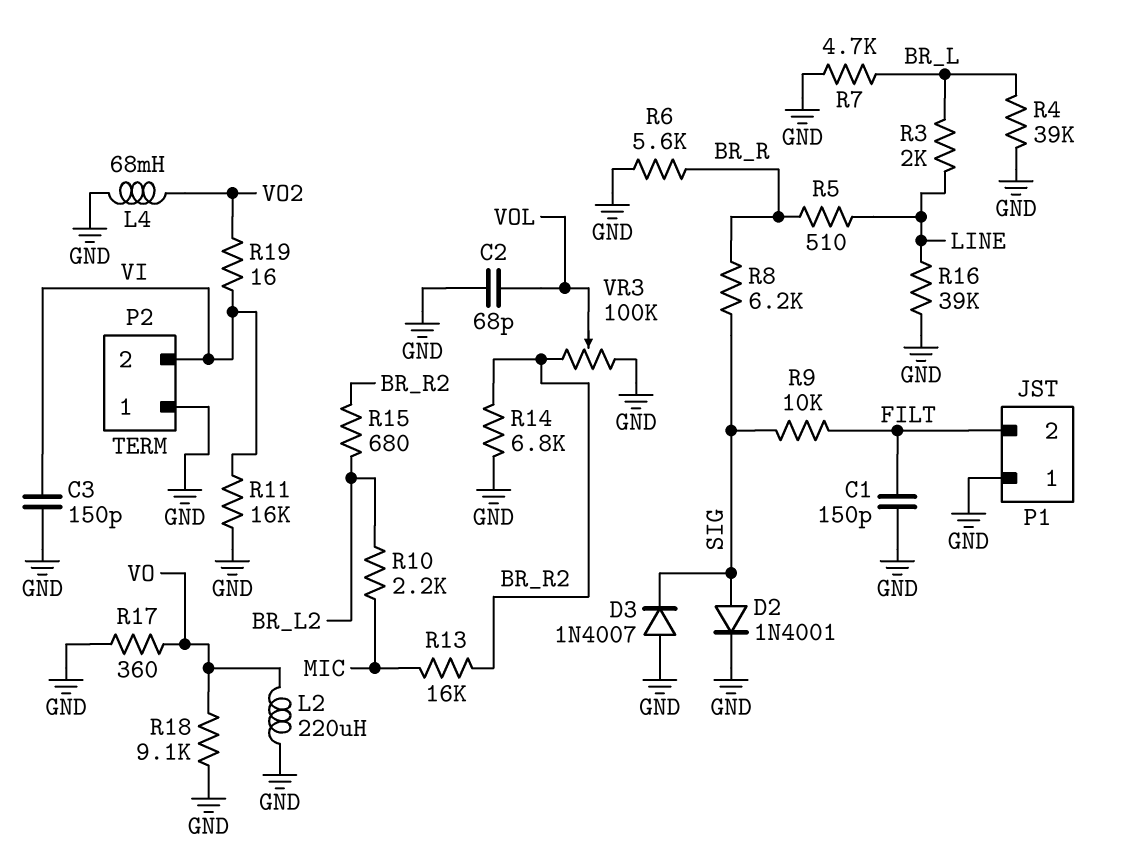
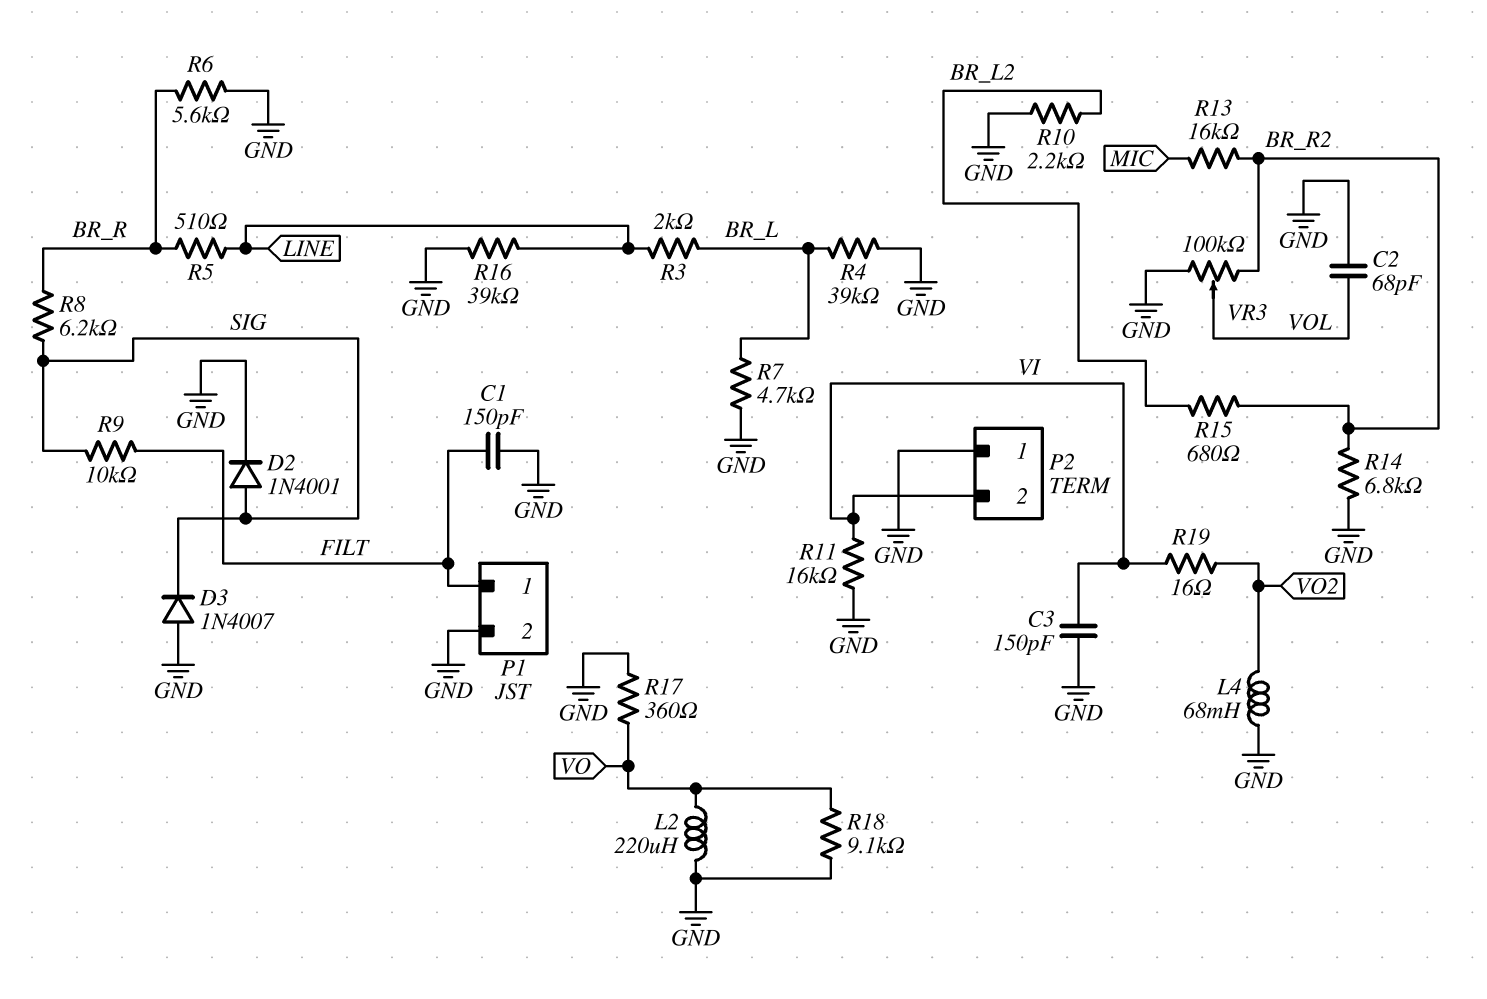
P1 pin 1: GND -> FILT
P1 pin 2: FILT -> GND
R10: 2.2k (BR_L2, MIC) -> 2.2k (BR_L2, GND)

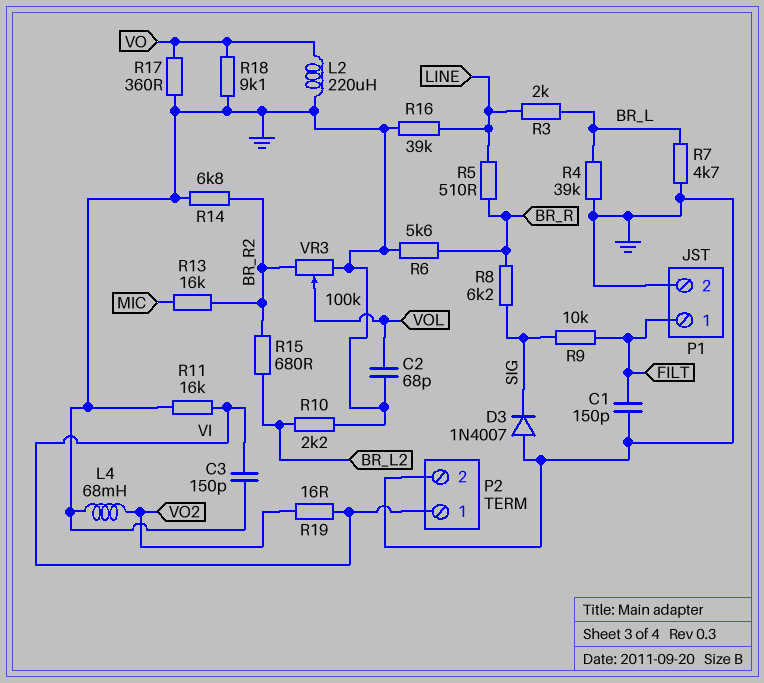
D2: diode 1N4001 (A SIG, K GND) -> none
P2 pin 1: GND -> VI
P2 pin 2: VI -> GND

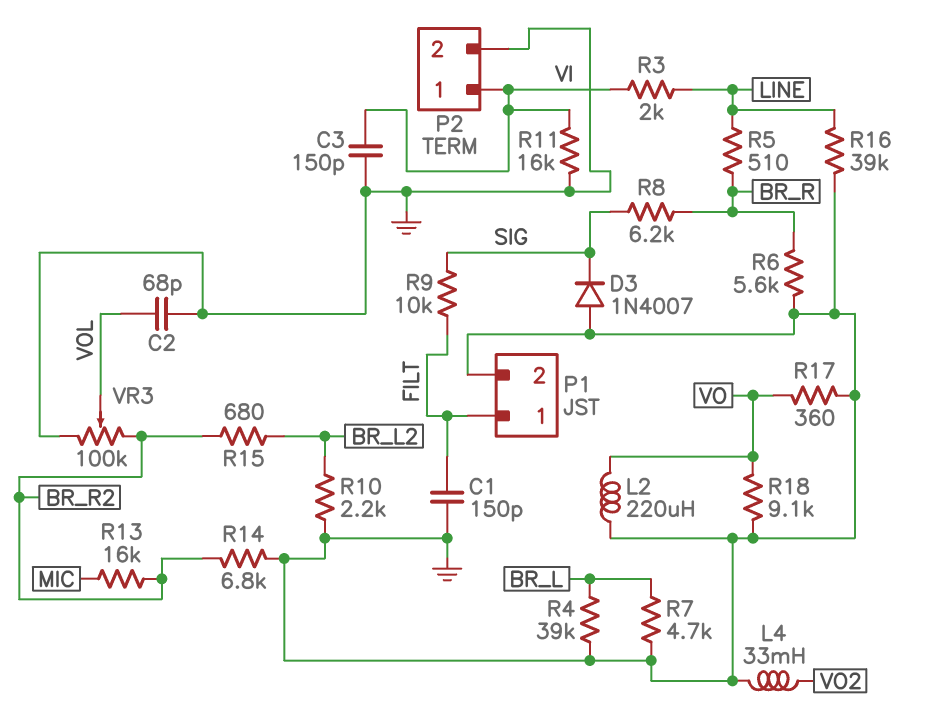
L4: 68mH (GND, VO2) -> 33mH (GND, VO2)
R3: 2k (BR_L, LINE) -> 2k (LINE, VI)
R19: 16 (VI, VO2) -> none

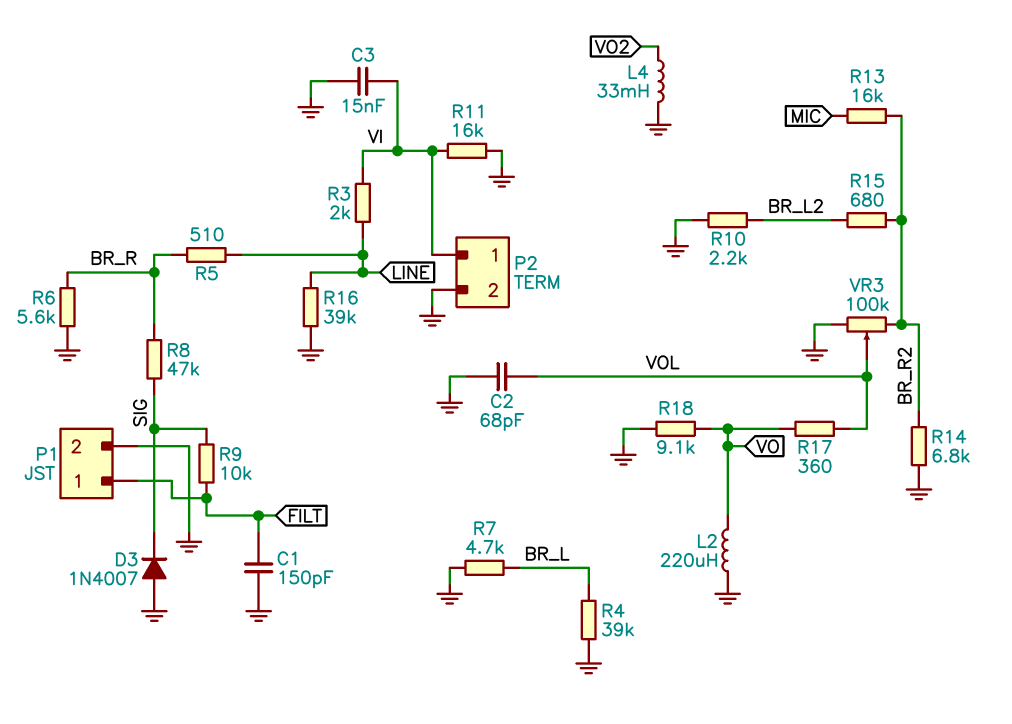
C3: 150pF (GND, VI) -> 15nF (GND, VI)
R8: 6.2k (BR_R, SIG) -> 47k (BR_R, SIG)
R17: 360 (GND, VO) -> 360 (VO, VOL)

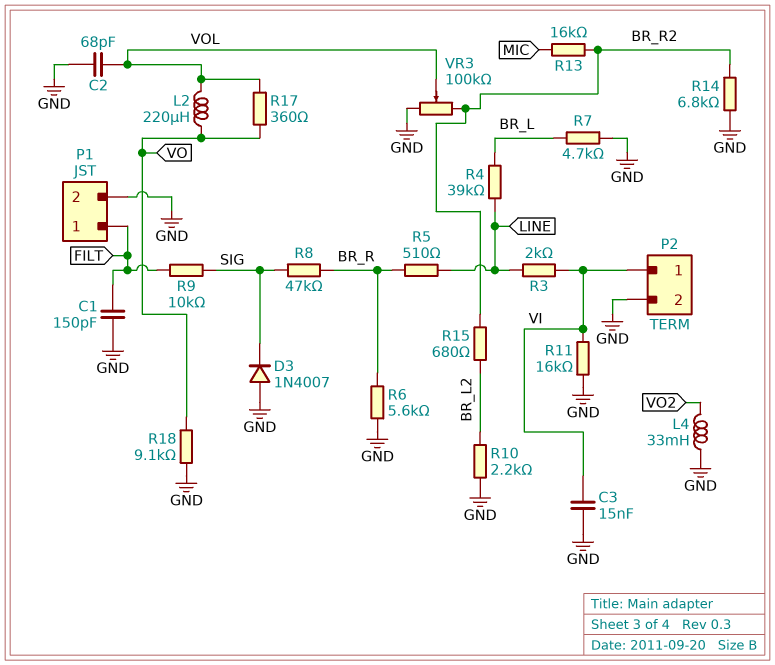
L2: 220uH (GND, VO) -> 220uH (VO, VOL)
R4: 39k (BR_L, GND) -> 39k (BR_L, LINE)
R16: 39k (GND, LINE) -> none

